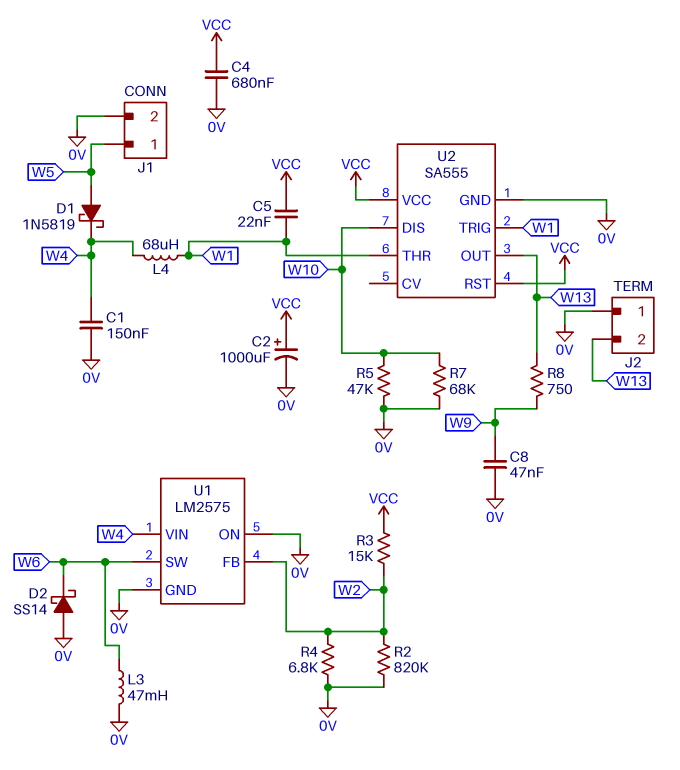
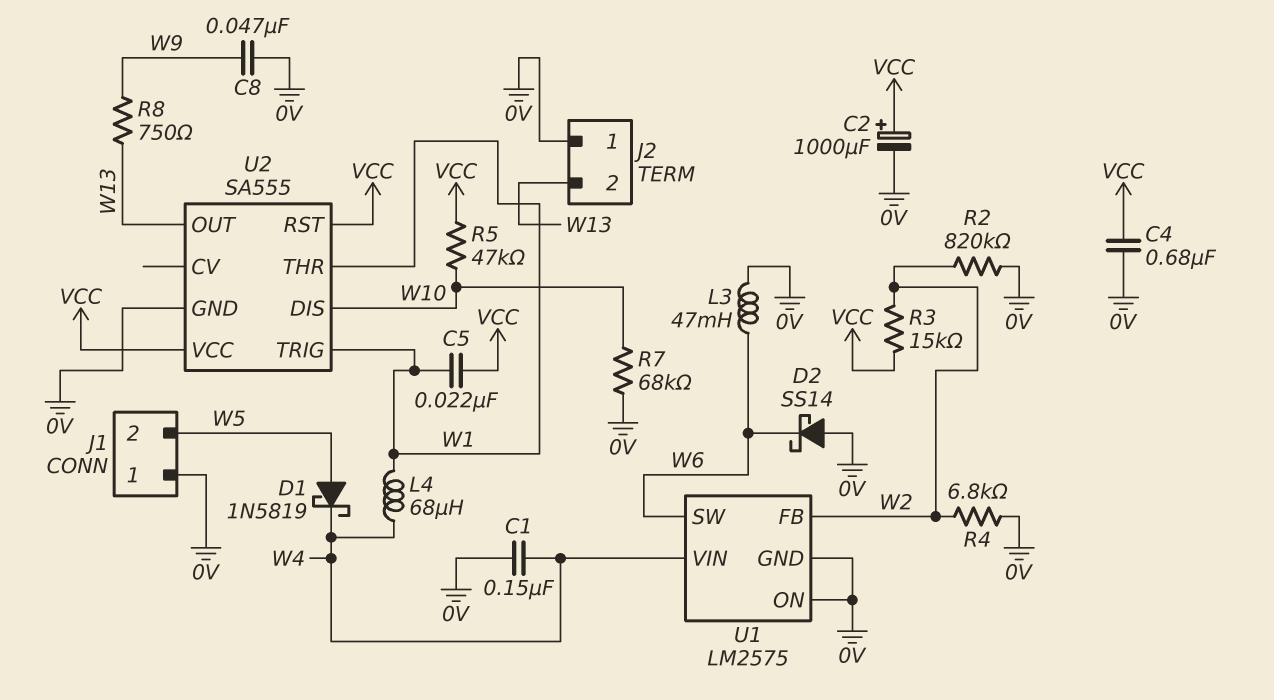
J1 pin 1: W5 -> 0V
J1 pin 2: 0V -> W5
R5: 47k (0V, W10) -> 47k (VCC, W10)

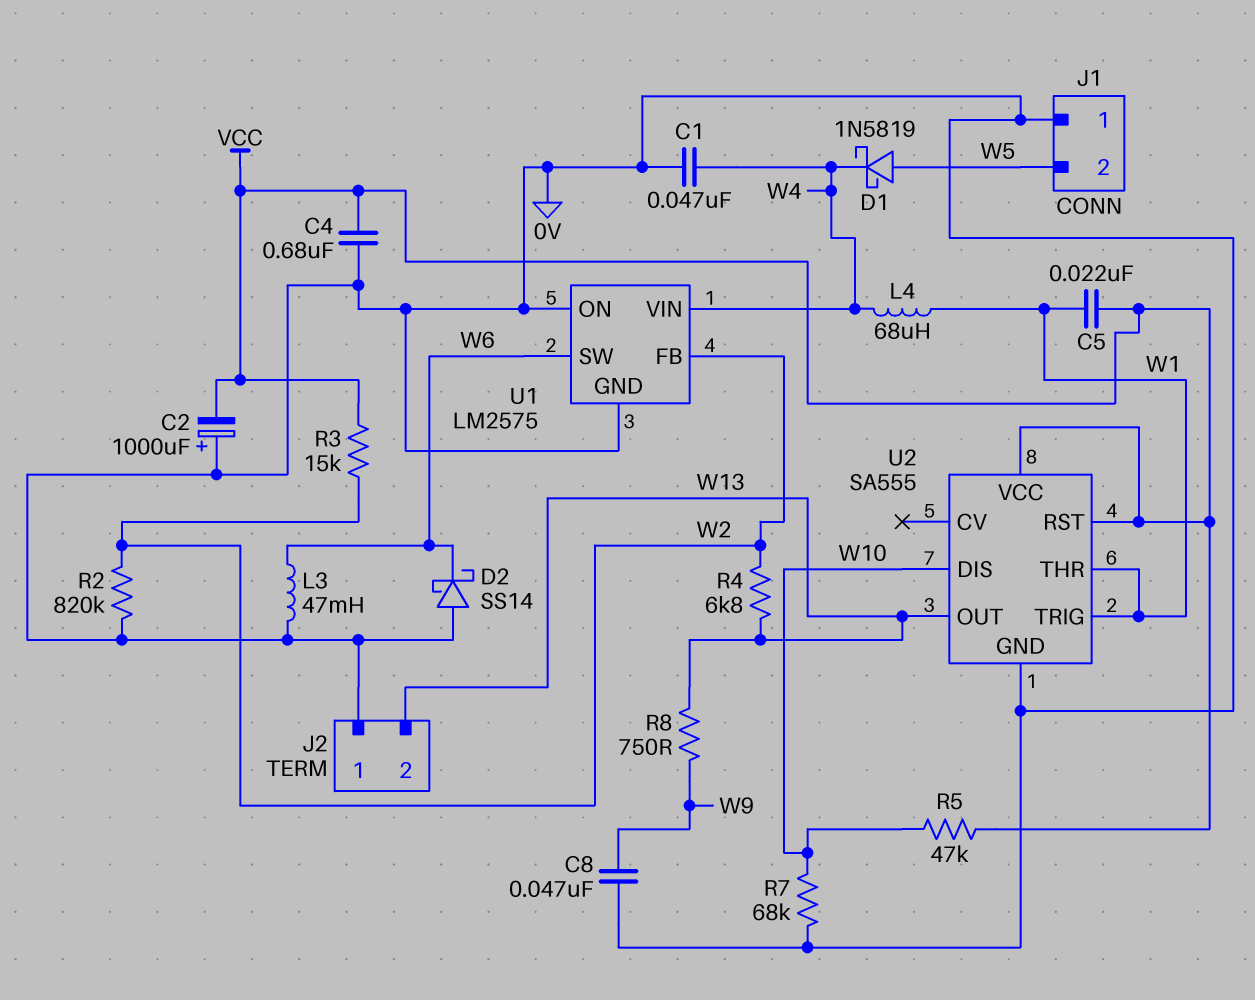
C1: 150nF (0V, W4) -> 47nF (0V, W4)
C2: 1000uF (plus VCC, minus 0V) -> 1000uF (plus 0V, minus VCC)
R4: 6.8k (0V, W2) -> 6.8k (W2, W13)

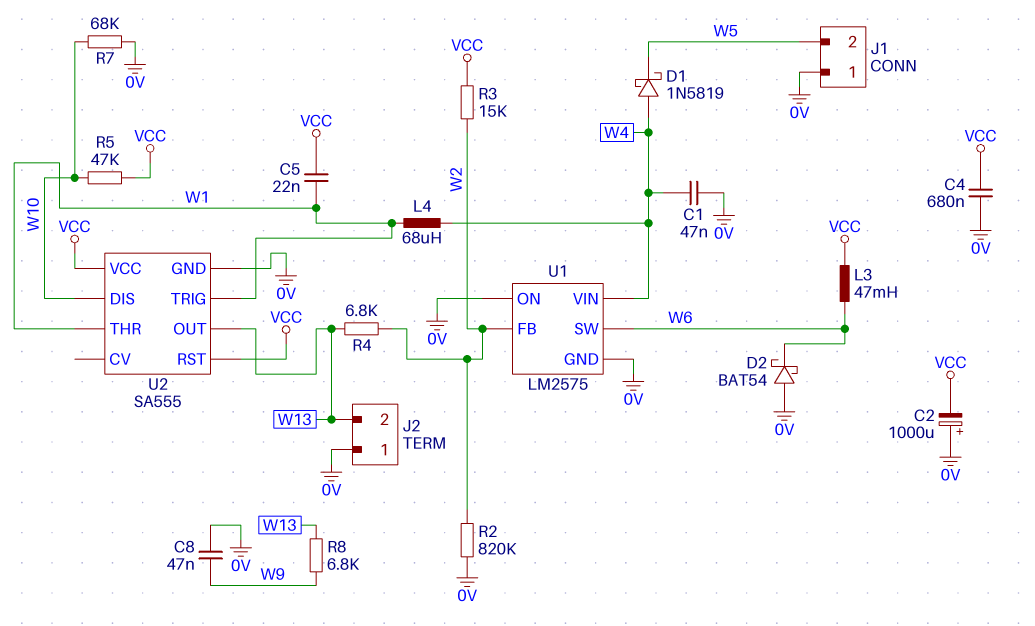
D1: schottky 1N5819 (A W5, K W4) -> schottky 1N5819 (A W4, K W5)
D2: schottky SS14 (A 0V, K W6) -> schottky BAT54 (A 0V, K W6)
L3: 47mH (0V, W6) -> 47mH (VCC, W6)
R8: 750 (W9, W13) -> 6.8k (W9, W13)

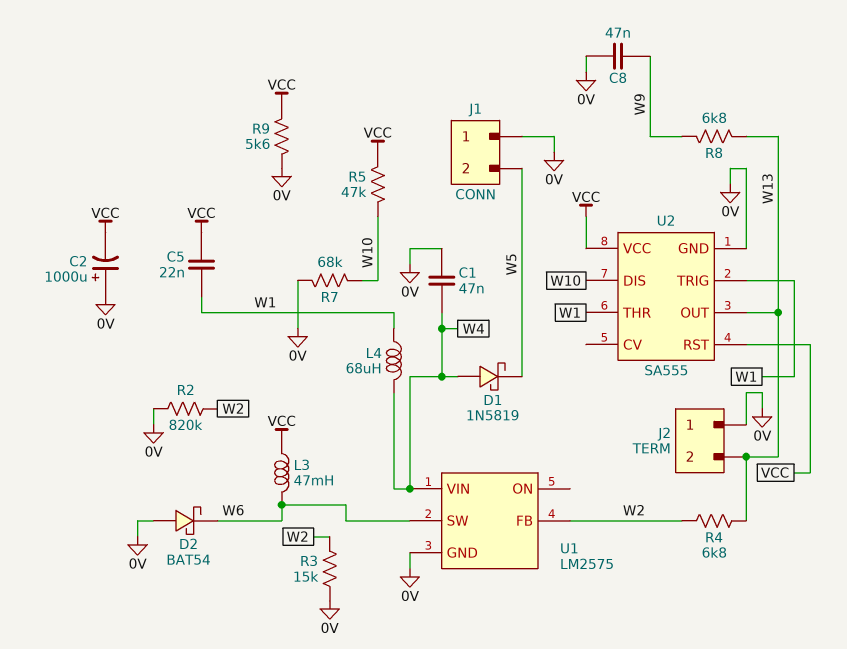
C4: 680nF (0V, VCC) -> none
R3: 15k (VCC, W2) -> 15k (0V, W2)
R9: none -> 5.6k (0V, VCC)
U1 pin ON: 0V -> none

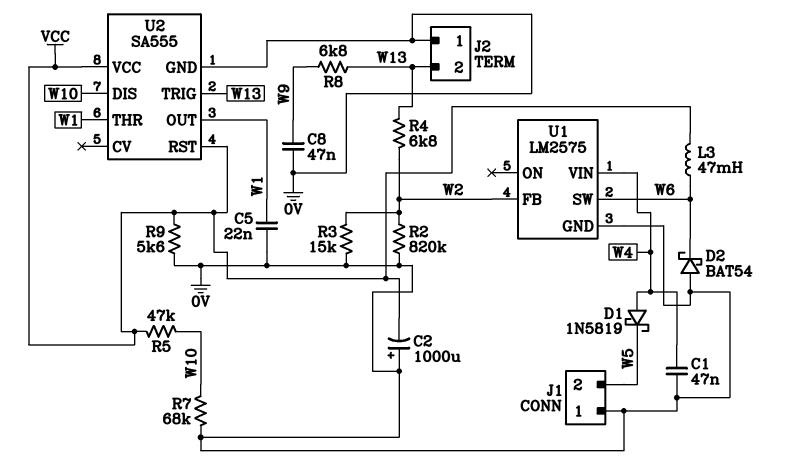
C5: 22nF (VCC, W1) -> 22nF (0V, W1)
L4: 68uH (W1, W4) -> none
U2 pin OUT: W13 -> W1
U2 pin TRIG: W1 -> W13

